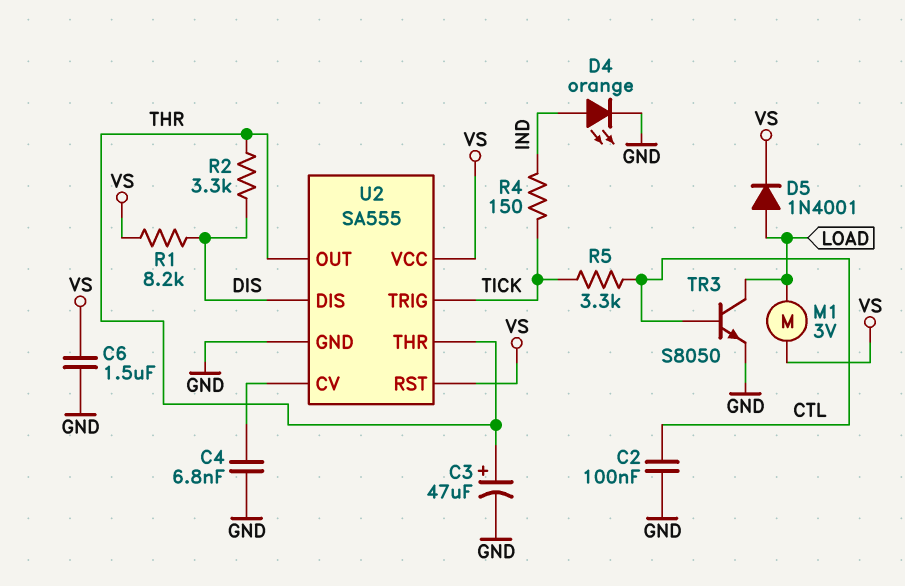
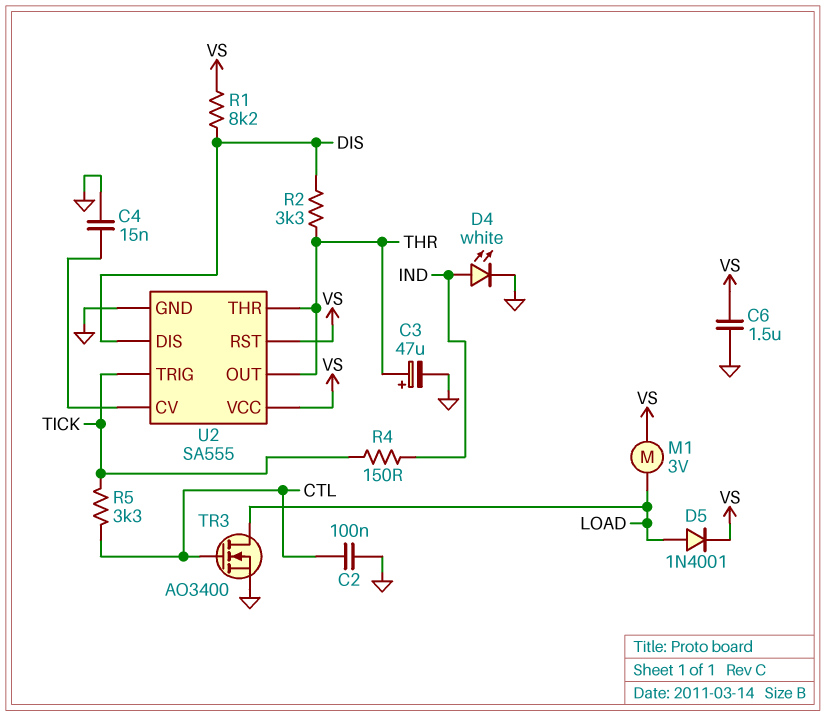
C4: 6.8nF (GND, U2/CV) -> 15nF (GND, U2/CV)
D4: LED orange (A IND, K GND) -> LED white (A IND, K GND)
TR3: NPN S8050 (B CTL, C LOAD, E GND) -> NMOS AO3400 (G CTL, D LOAD, S GND)

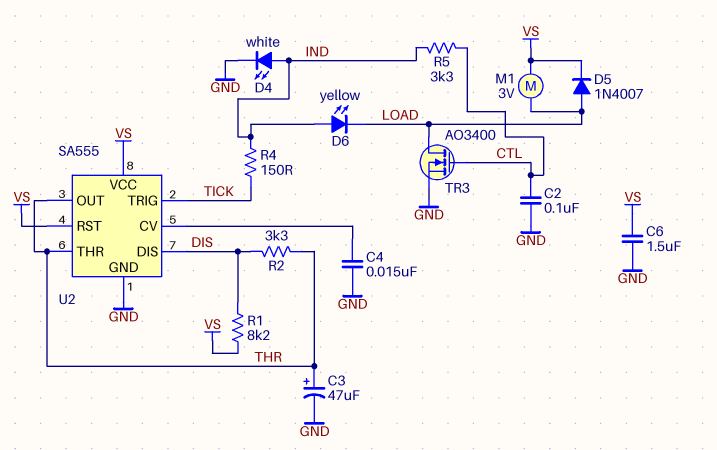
D5: diode 1N4001 (A LOAD, K VS) -> diode 1N4007 (A LOAD, K VS)
D6: none -> LED yellow (A IND, K LOAD)
R5: 3.3k (CTL, TICK) -> 3.3k (CTL, IND)

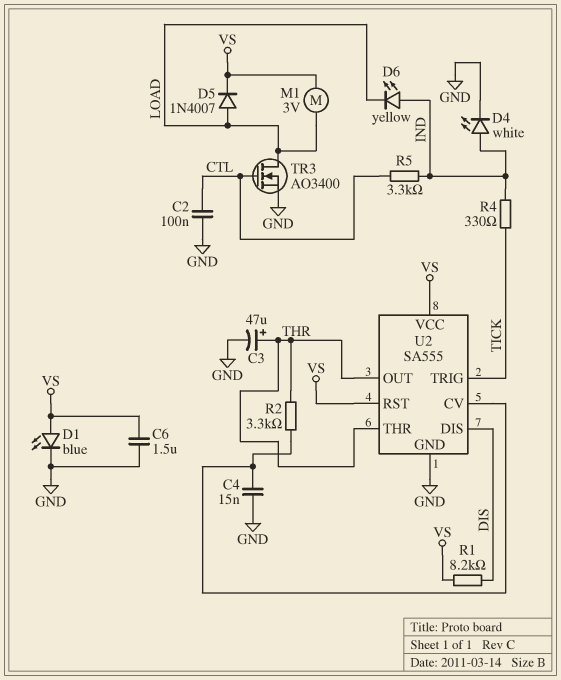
D1: none -> LED blue (A VS, K GND)
R2: 3.3k (DIS, THR) -> 3.3k (THR, U2/CV)
R4: 150 (IND, TICK) -> 330 (IND, TICK)

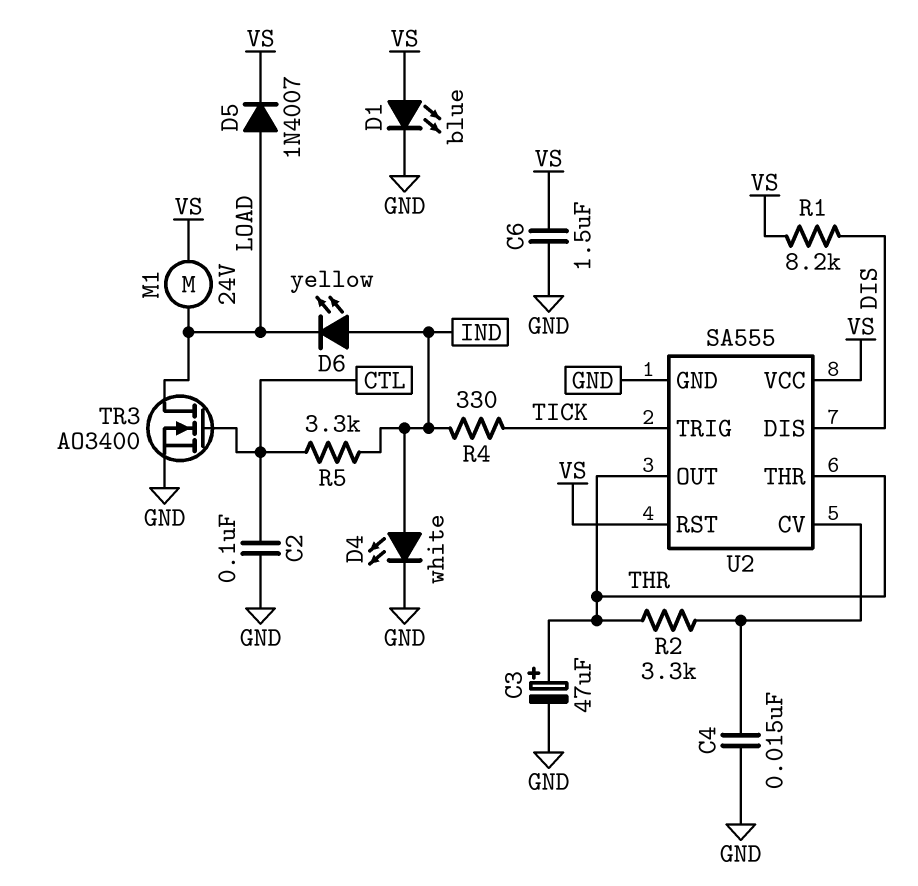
M1: motor 3V (LOAD, VS) -> motor 24V (LOAD, VS)

